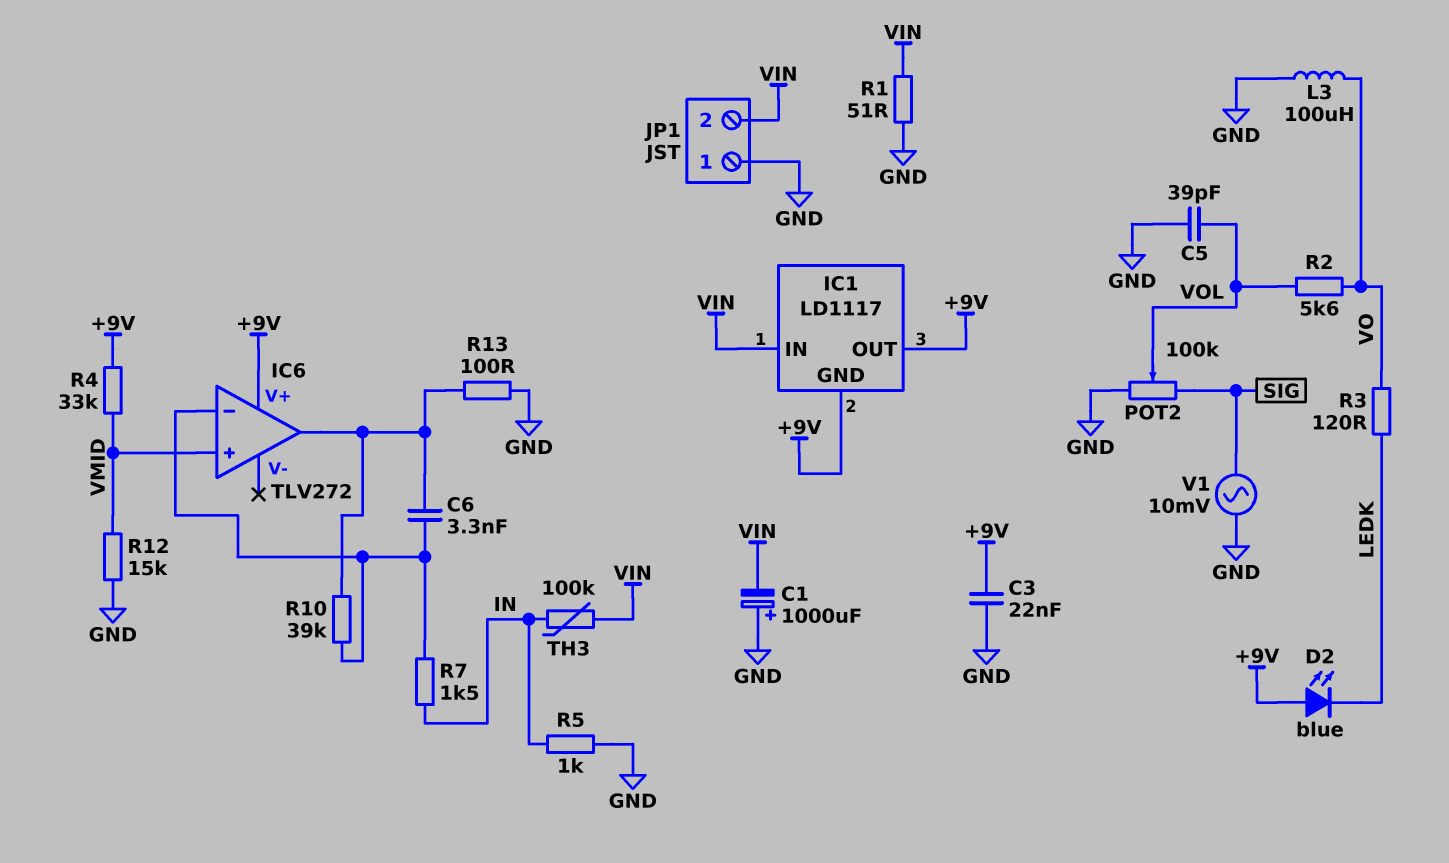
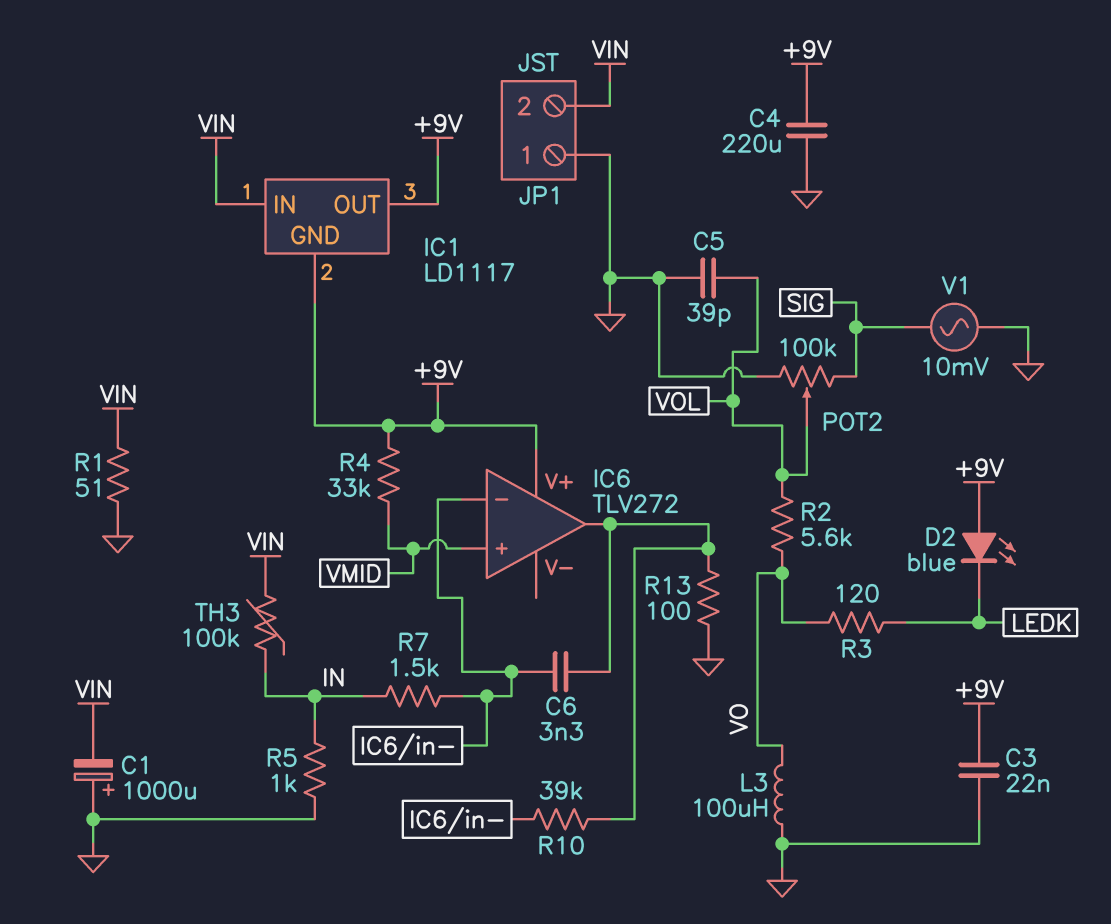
C4: none -> 220uF (+9V, GND)
R12: 15k (GND, VMID) -> none

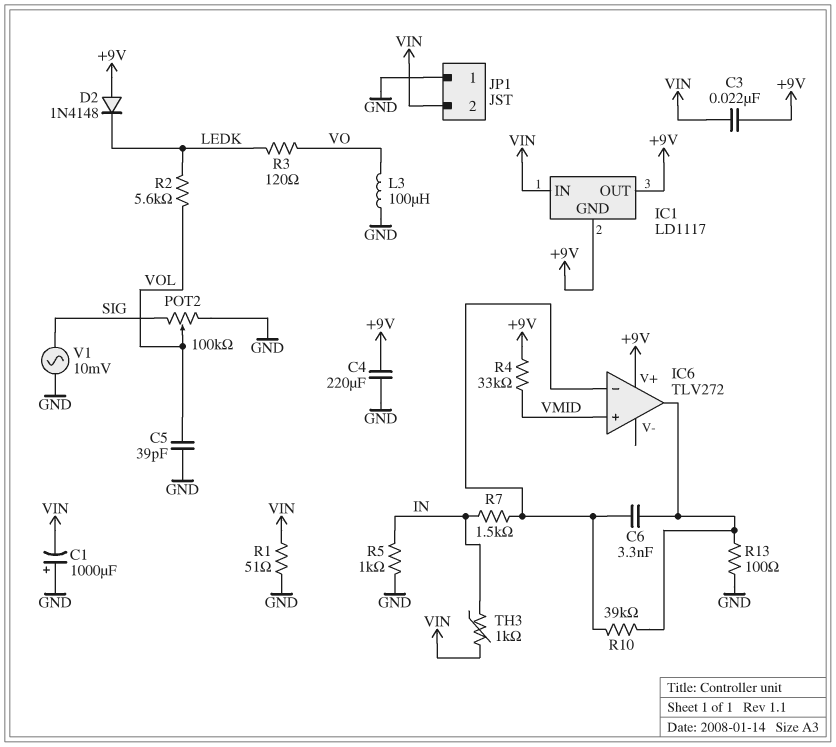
C3: 22nF (+9V, GND) -> 22nF (+9V, VIN)
D2: LED blue (A +9V, K LEDK) -> diode 1N4148 (A +9V, K LEDK)
R2: 5.6k (VO, VOL) -> 5.6k (LEDK, VOL)
TH3: 100k (IN, VIN) -> 1k (IN, VIN)

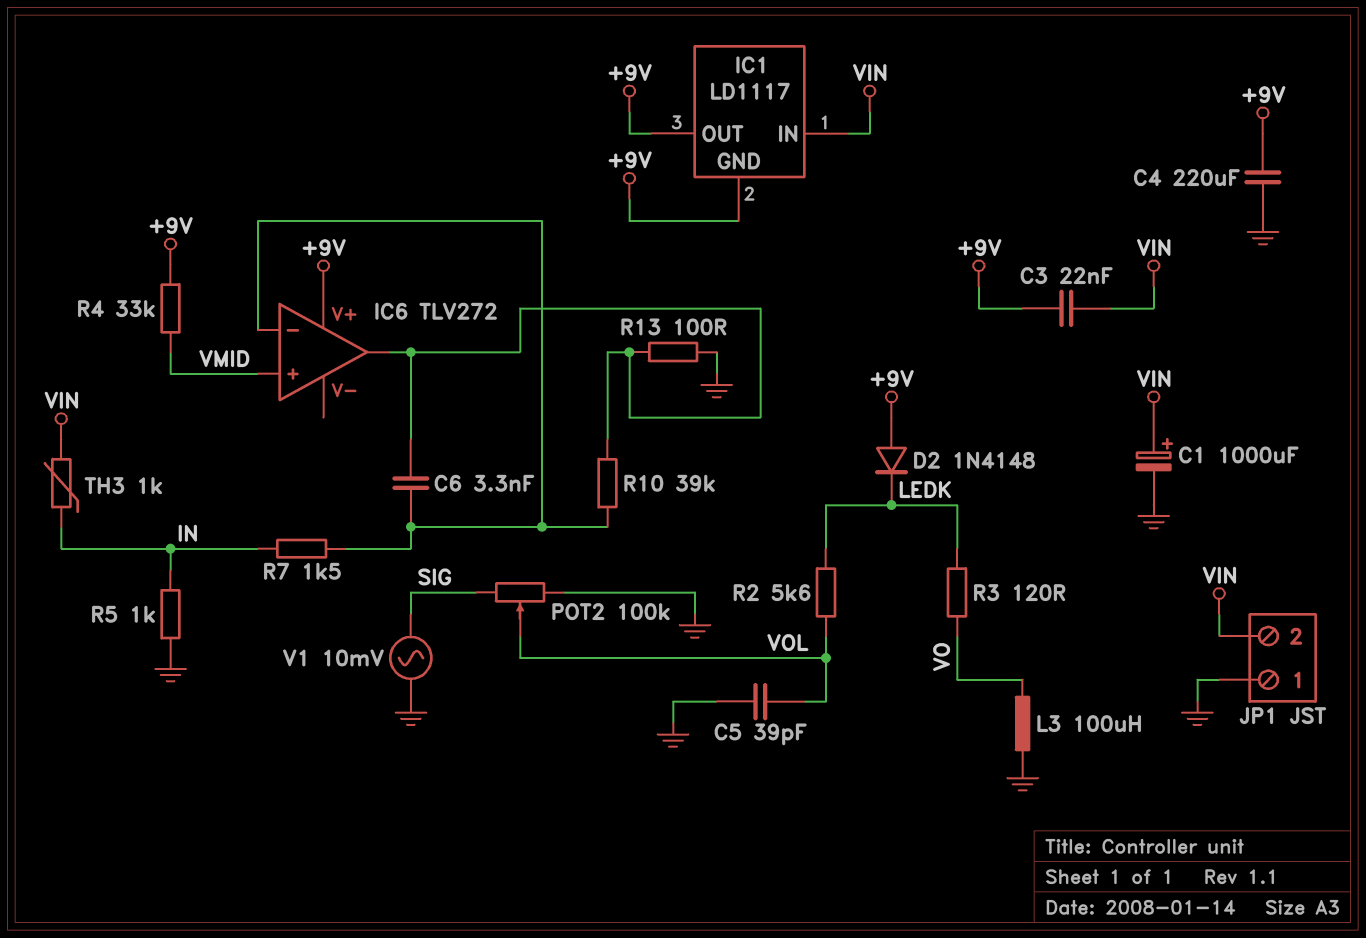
C1: 1000uF (plus GND, minus VIN) -> 1000uF (plus VIN, minus GND)
R1: 51 (GND, VIN) -> none

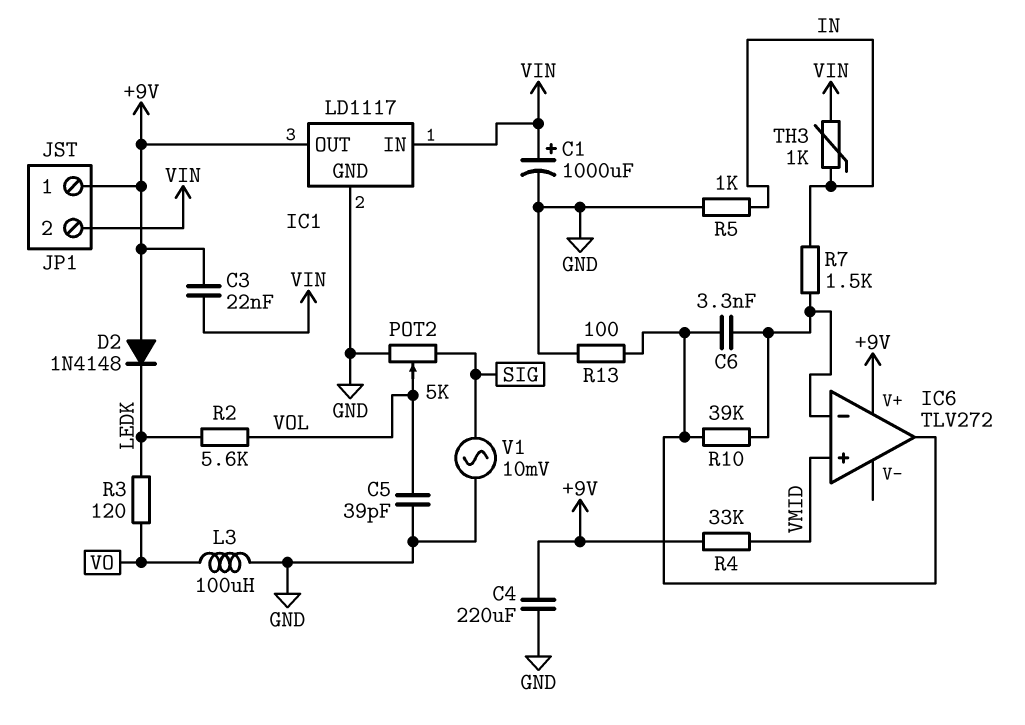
IC1 pin GND: +9V -> GND
JP1 pin 1: GND -> +9V
POT2: 100k (GND, SIG, wiper VOL) -> 5k (GND, SIG, wiper VOL)

